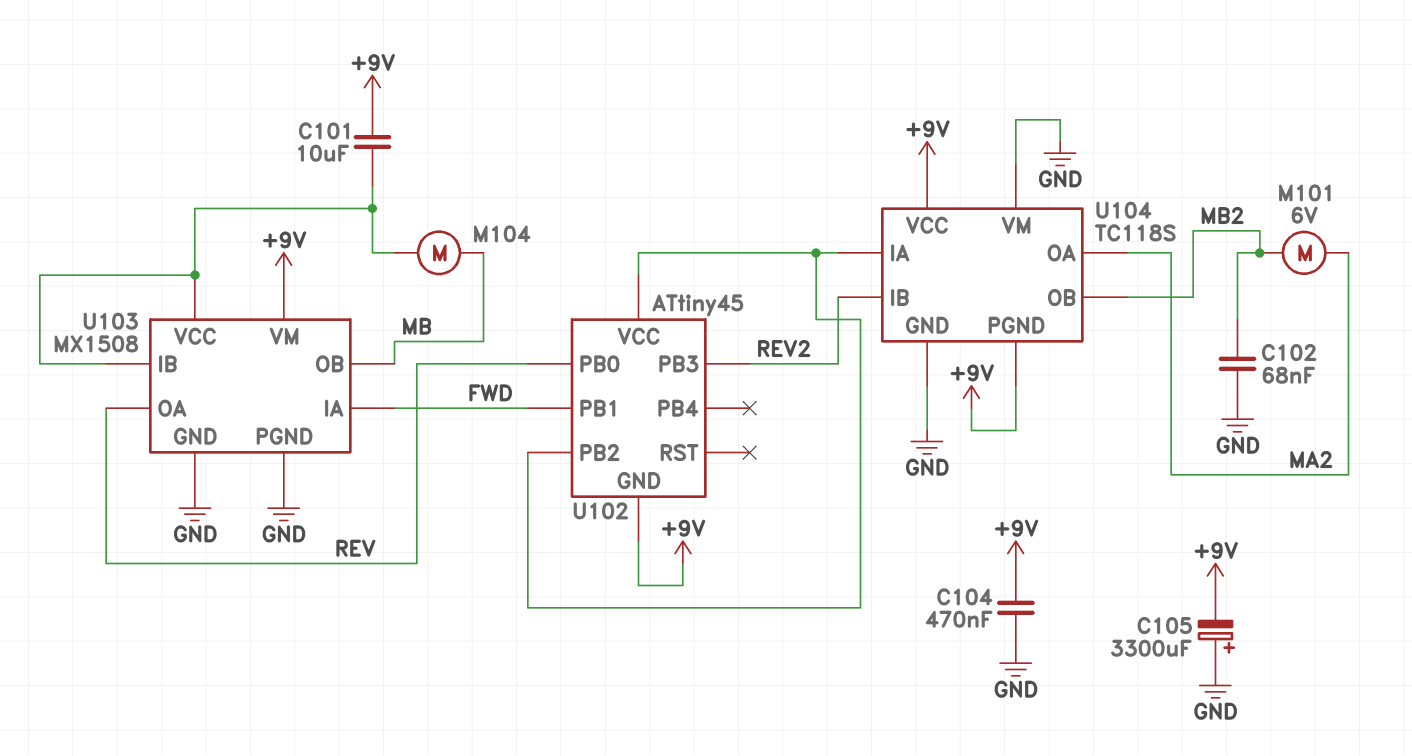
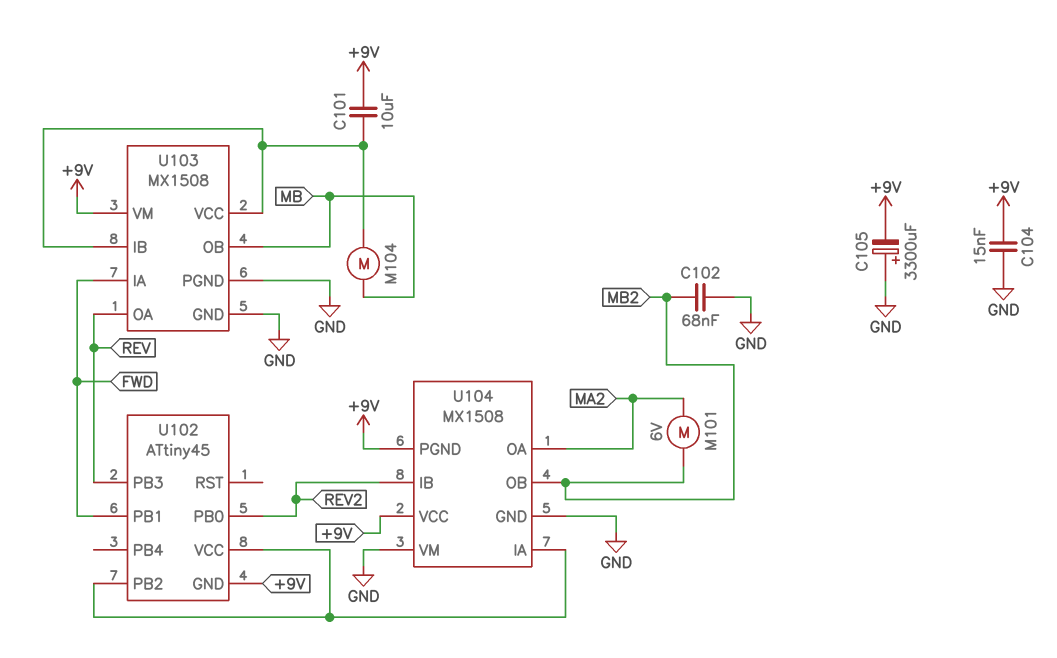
C104: 470nF (+9V, GND) -> 15nF (+9V, GND)
U102 pin PB0: REV -> REV2
U102 pin PB3: REV2 -> REV
U104: TC118S -> MX1508

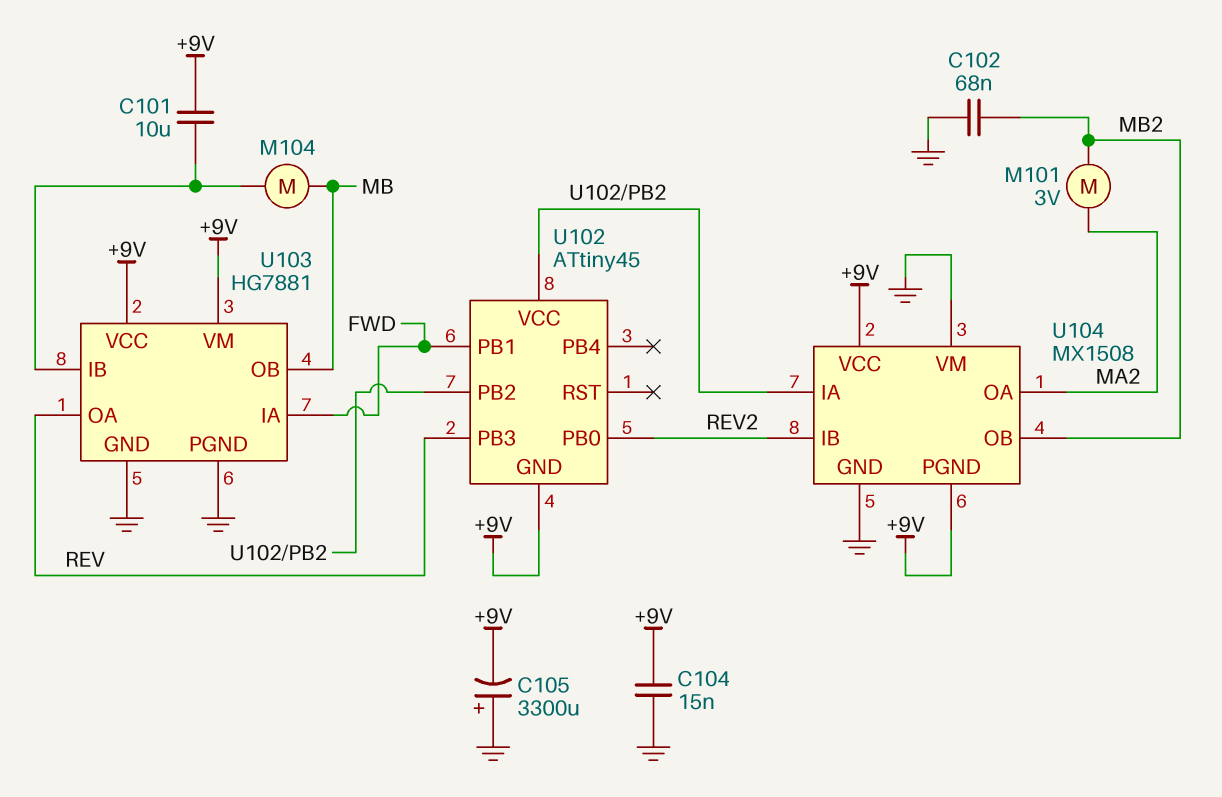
M101: motor 6V (MA2, MB2) -> motor 3V (MA2, MB2)
U103: MX1508 -> HG7881
U103 pin VCC: U103/IB -> +9V

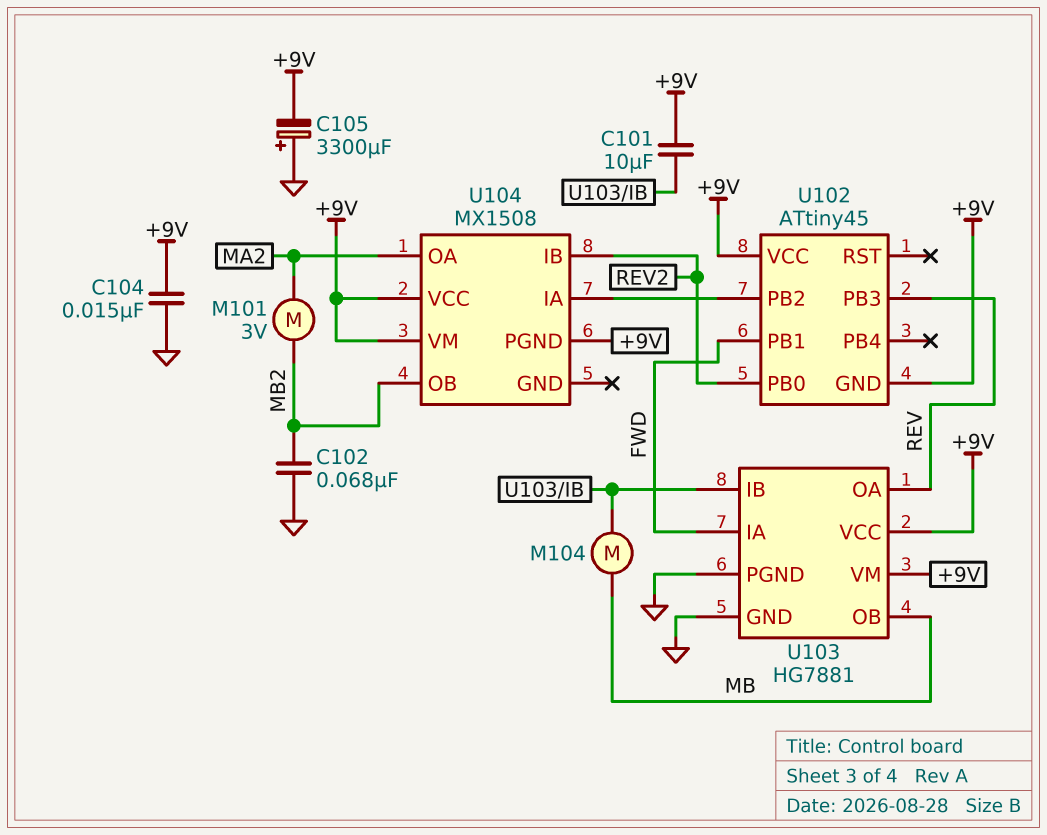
U102 pin VCC: U102/PB2 -> +9V
U104 pin GND: GND -> none
U104 pin VM: GND -> +9V

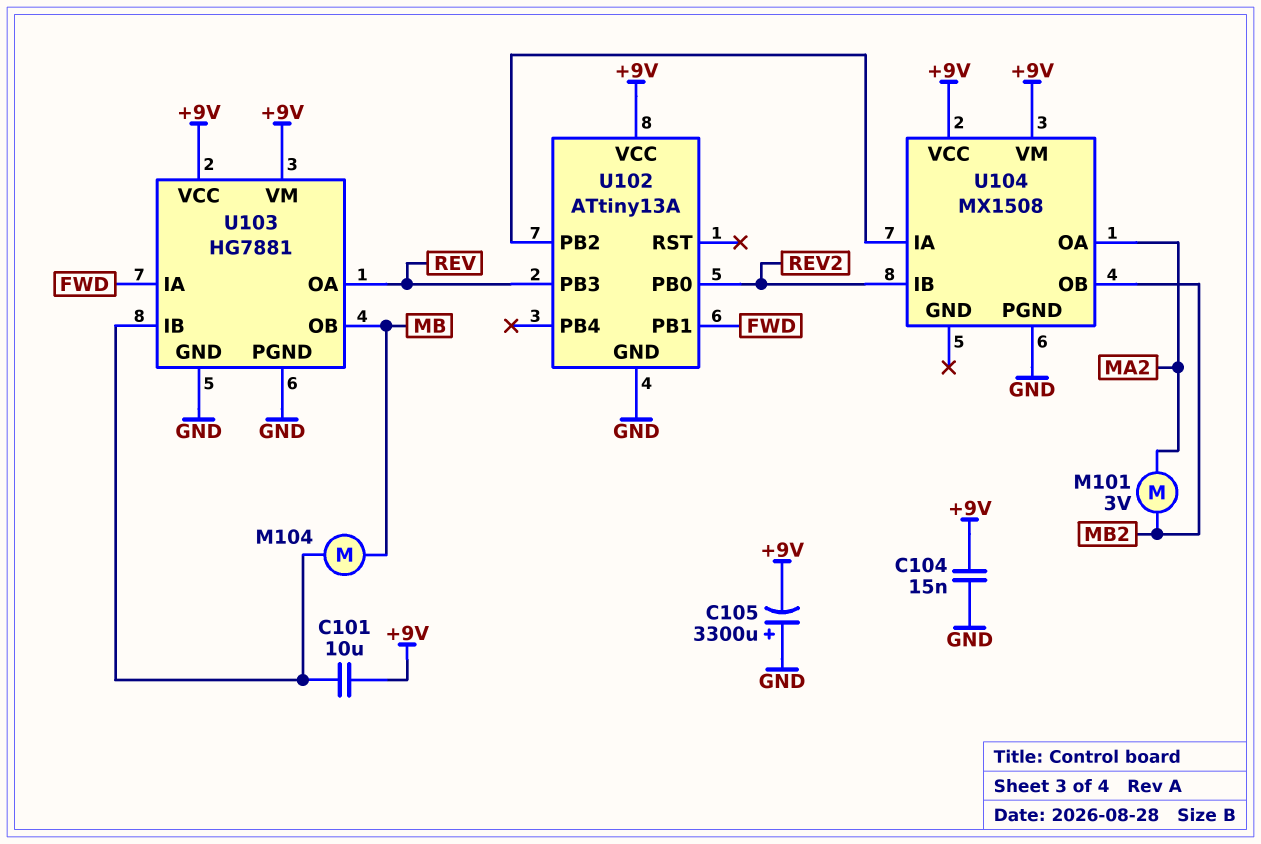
C102: 68nF (GND, MB2) -> none
U102: ATtiny45 -> ATtiny13A
U102 pin GND: +9V -> GND
U104 pin PGND: +9V -> GND

